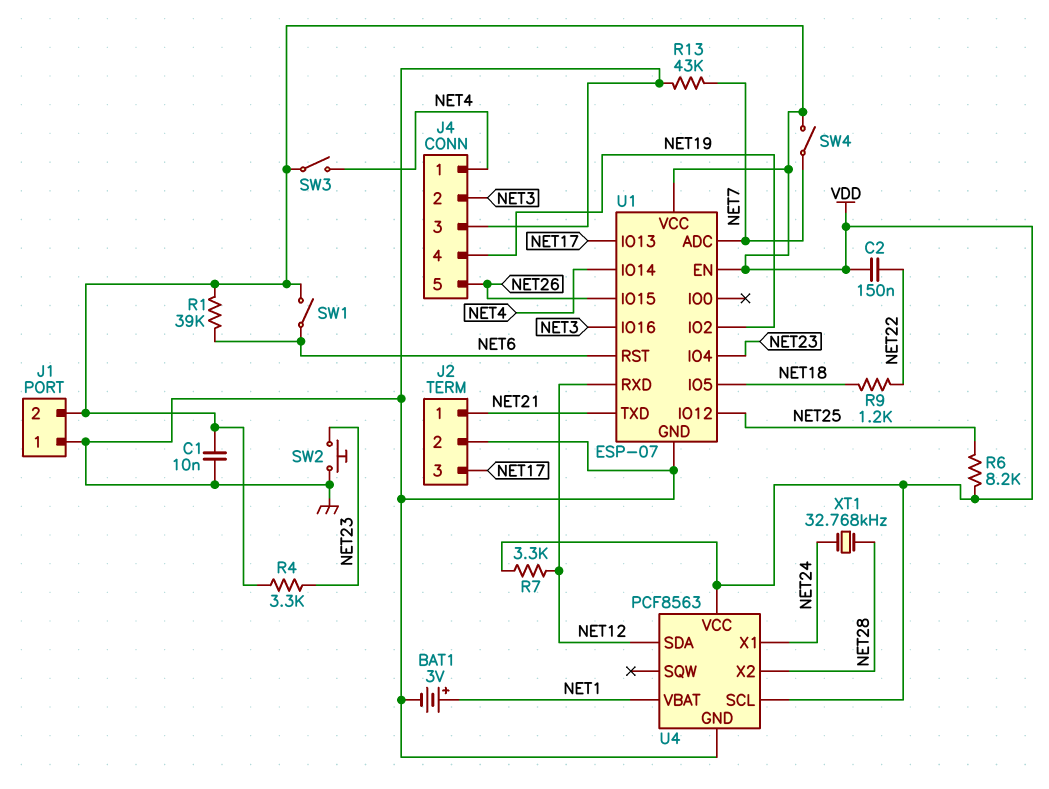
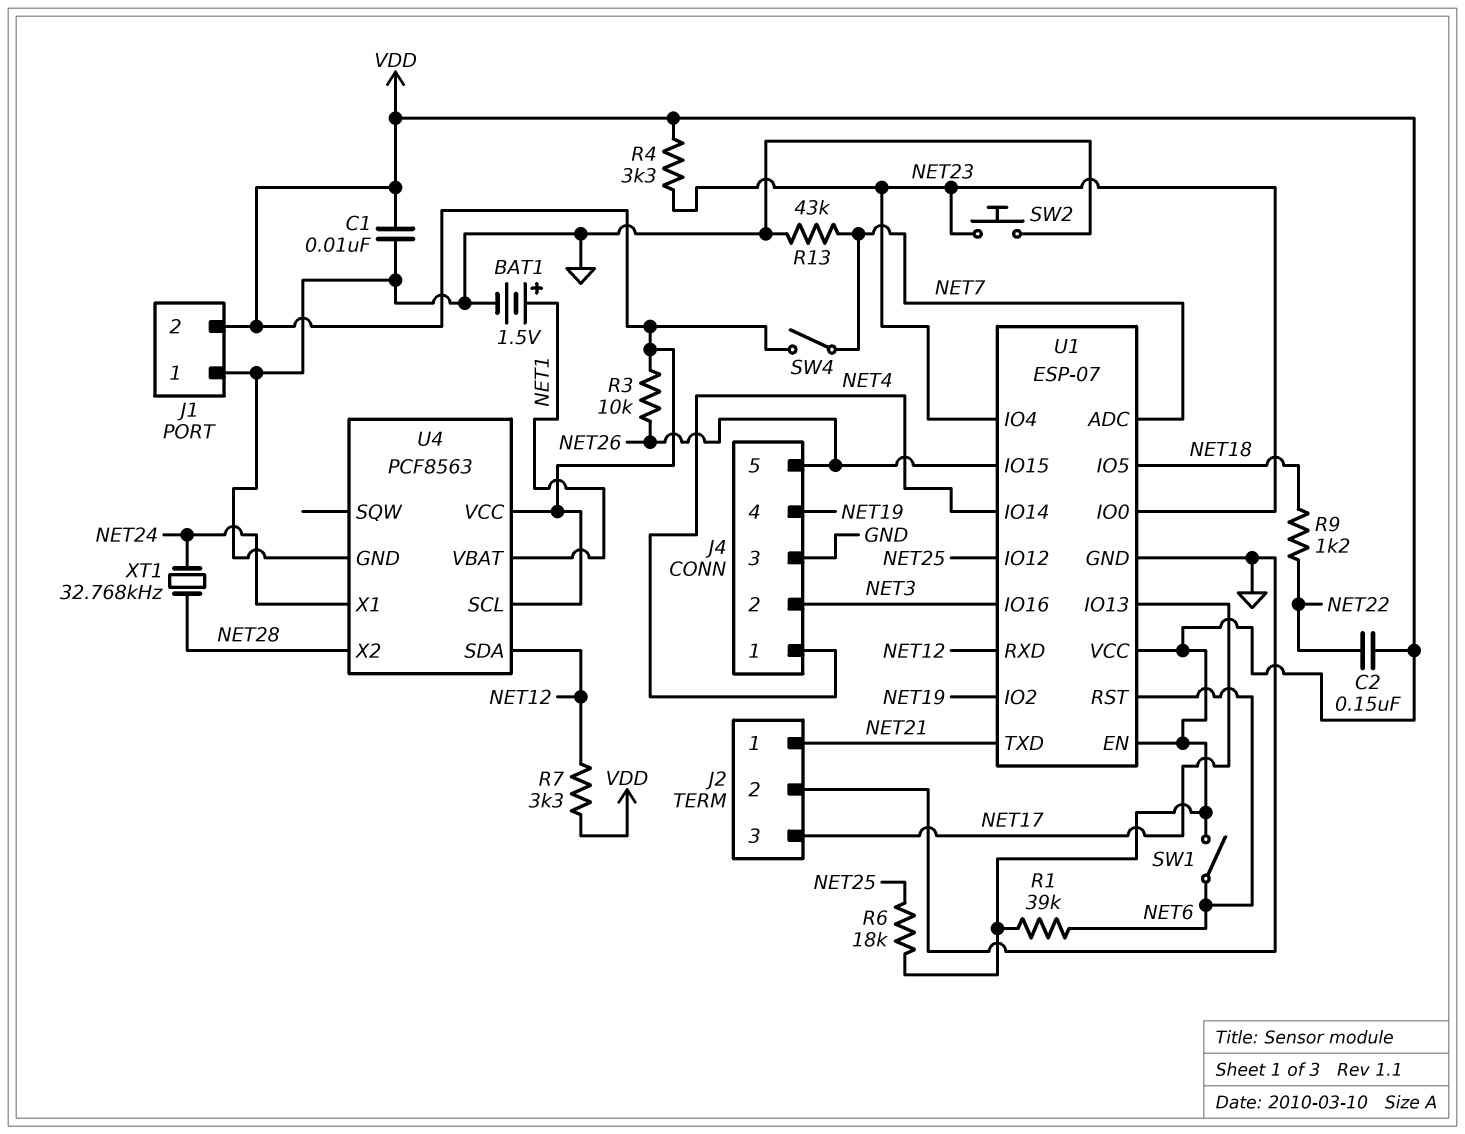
BAT1: 3V (plus NET1, minus GND) -> 1.5V (plus NET1, minus GND)
R3: none -> 10k (NET26, VDD)
R6: 8.2k (NET25, VDD) -> 18k (NET25, VDD)
SW3: switch (NET4, VDD) -> none
U1 pin IO0: none -> NET23

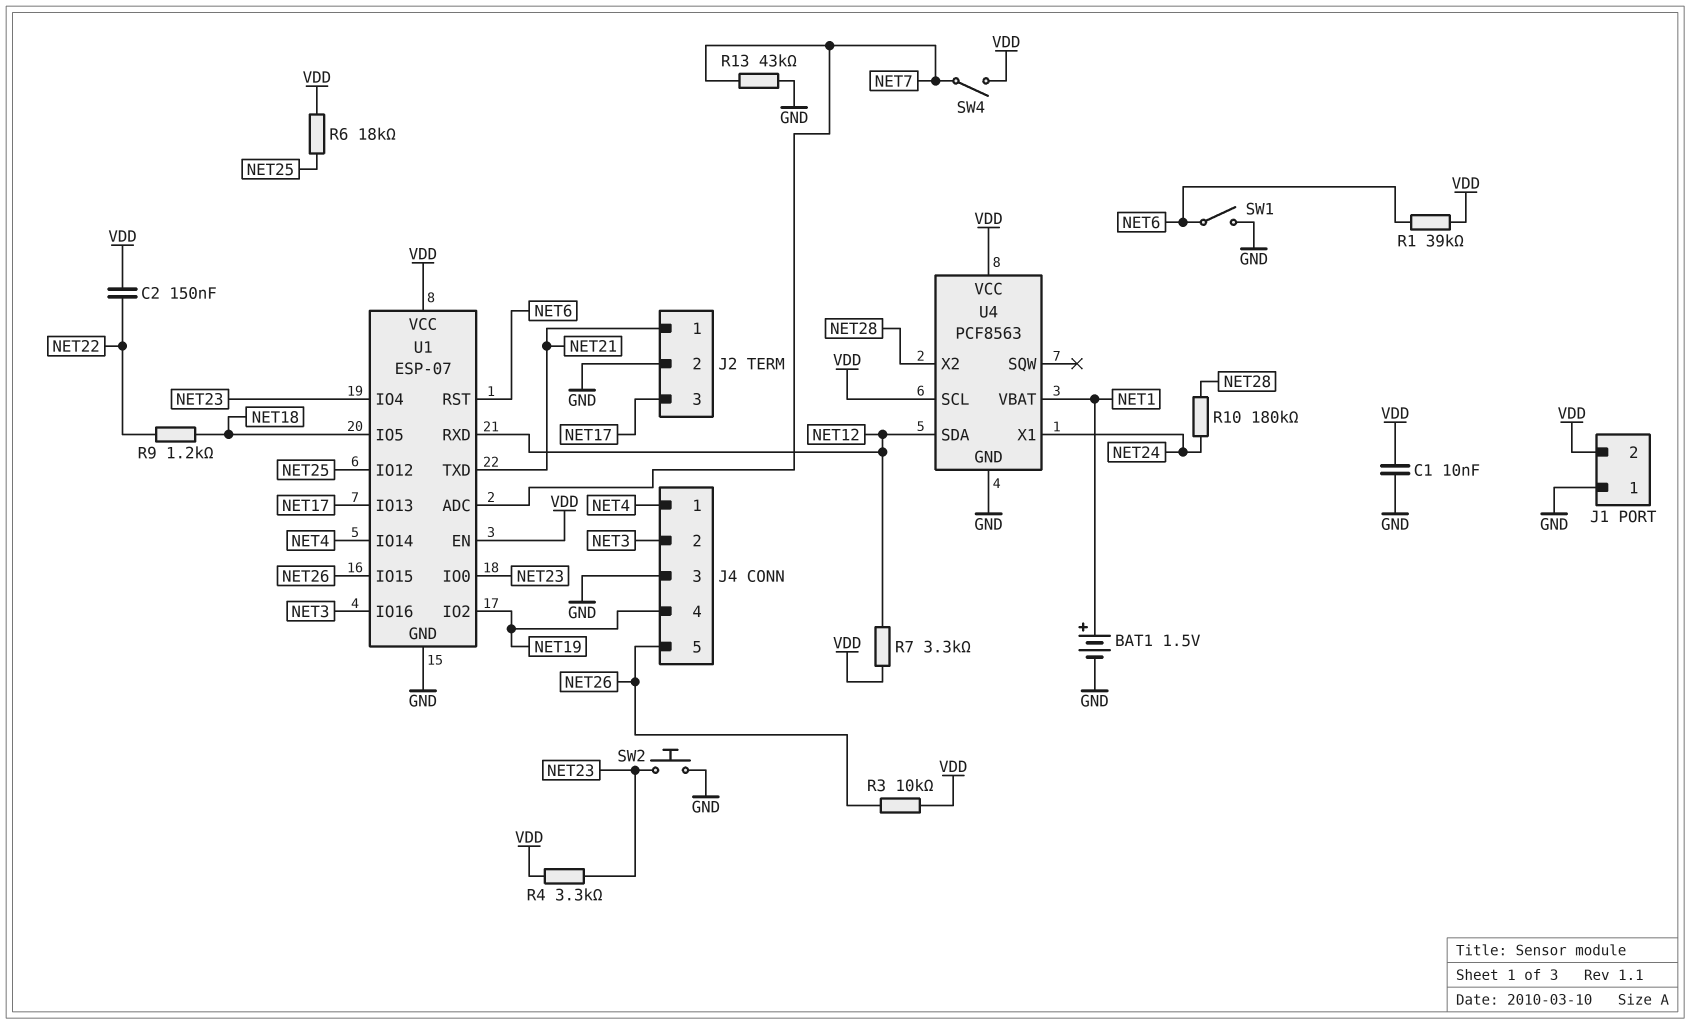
R10: none -> 180k (NET24, NET28)
SW1: switch (NET6, VDD) -> switch (GND, NET6)
XT1: 32.768kHz (NET24, NET28) -> none

